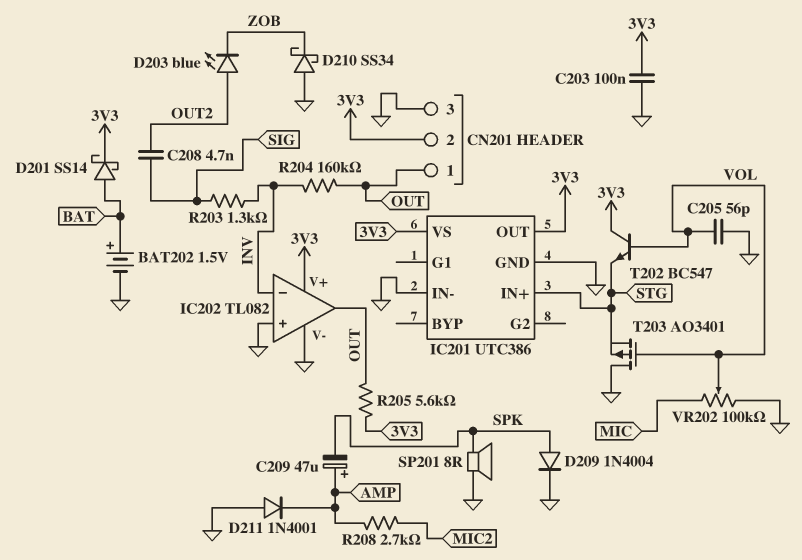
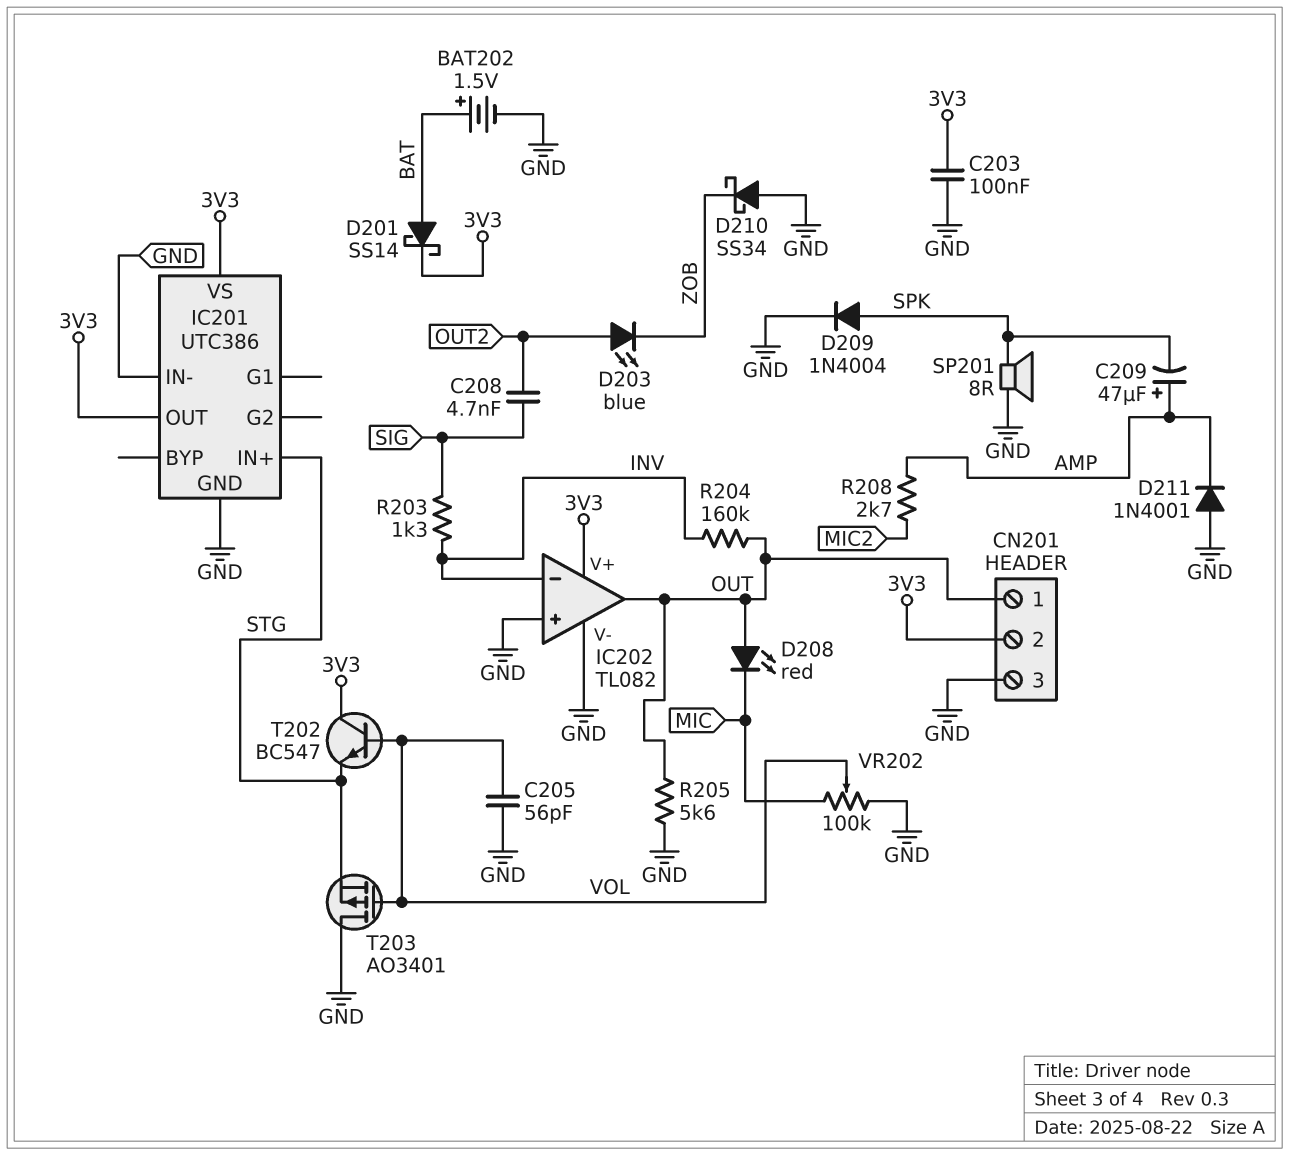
D208: none -> LED red (A OUT, K MIC)
R205: 5.6k (3V3, OUT) -> 5.6k (GND, OUT)

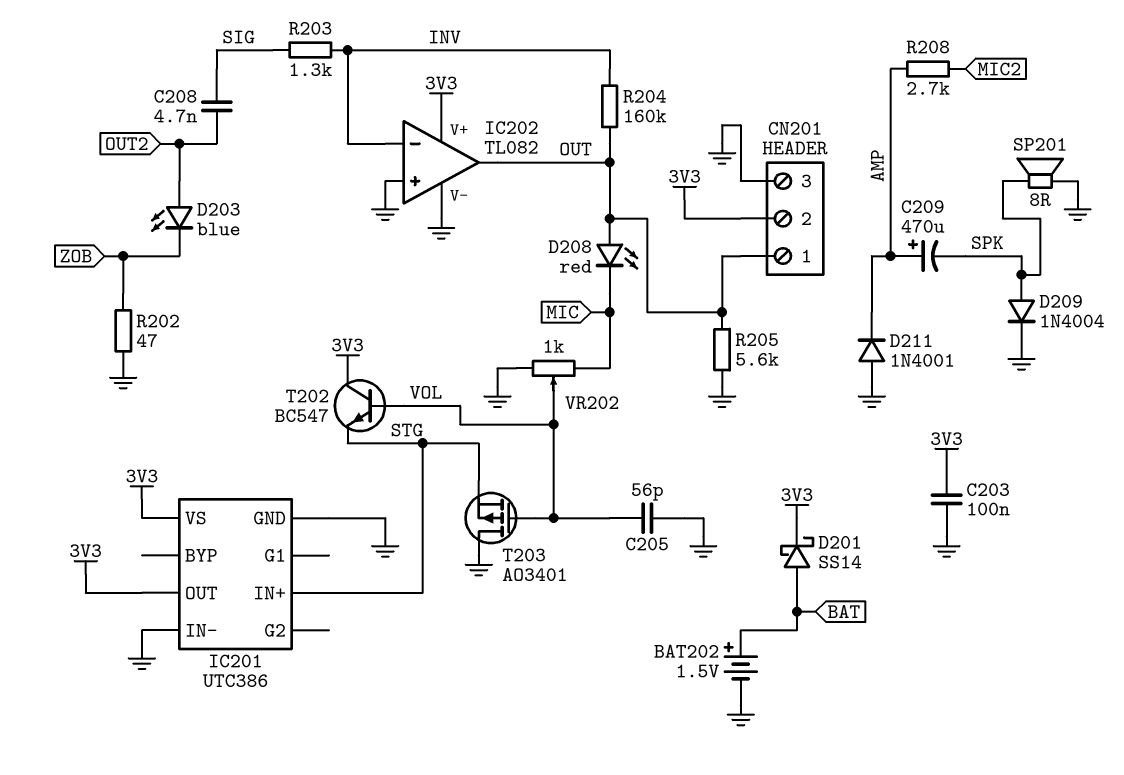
C209: 47uF (plus AMP, minus SPK) -> 470uF (plus AMP, minus SPK)
D210: schottky SS34 (A GND, K ZOB) -> none
R202: none -> 47 (GND, ZOB)
VR202: 100k (GND, MIC, wiper VOL) -> 1k (GND, MIC, wiper VOL)

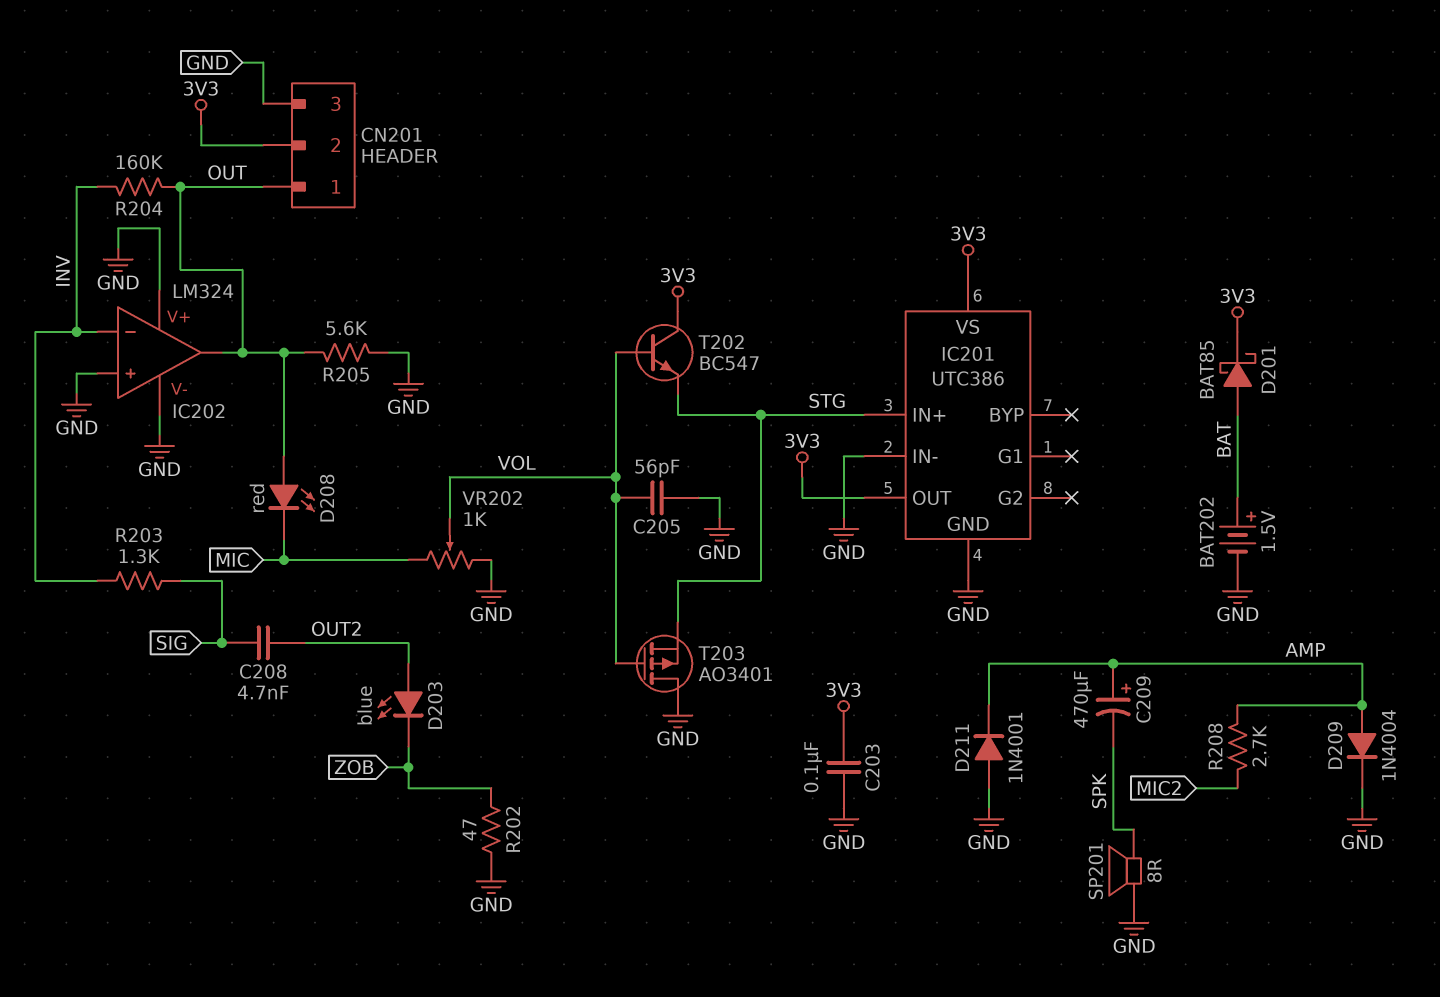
D201: schottky SS14 (A BAT, K 3V3) -> schottky BAT85 (A BAT, K 3V3)
D209: diode 1N4004 (A SPK, K GND) -> diode 1N4004 (A AMP, K GND)
IC202: TL082 -> LM324
IC202 pin V+: 3V3 -> GND

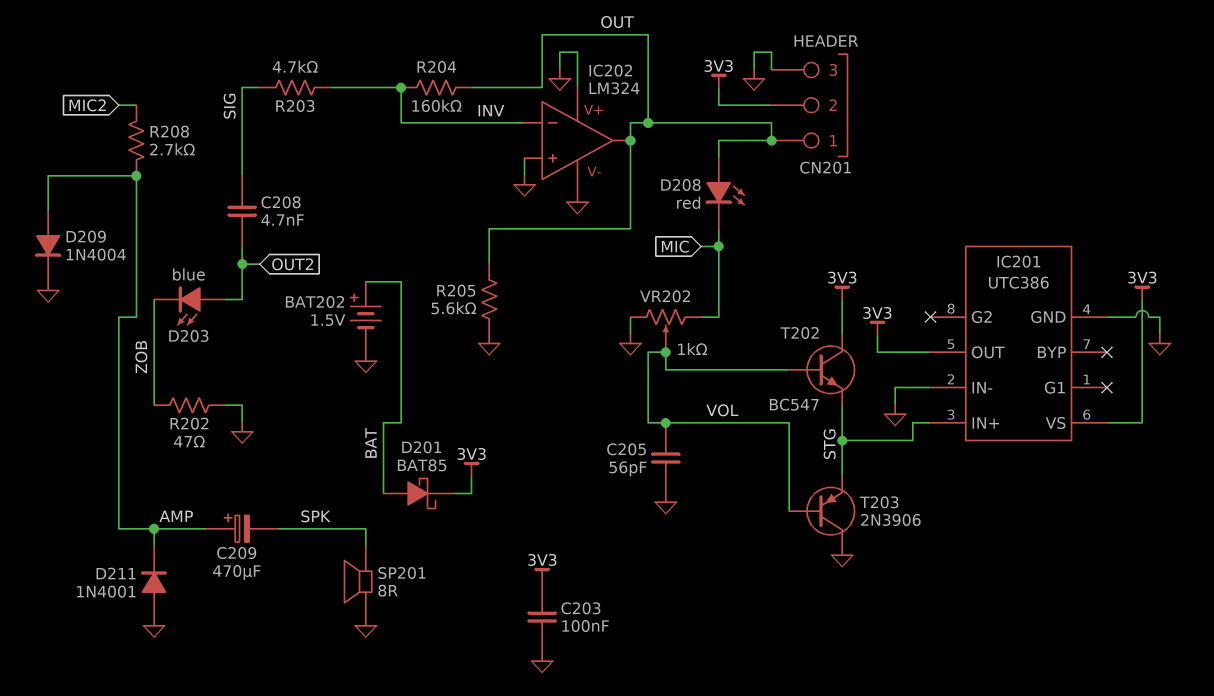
R203: 1.3k (INV, SIG) -> 4.7k (INV, SIG)
T203: PMOS AO3401 (G VOL, D GND, S STG) -> PNP 2N3906 (B VOL, C GND, E STG)

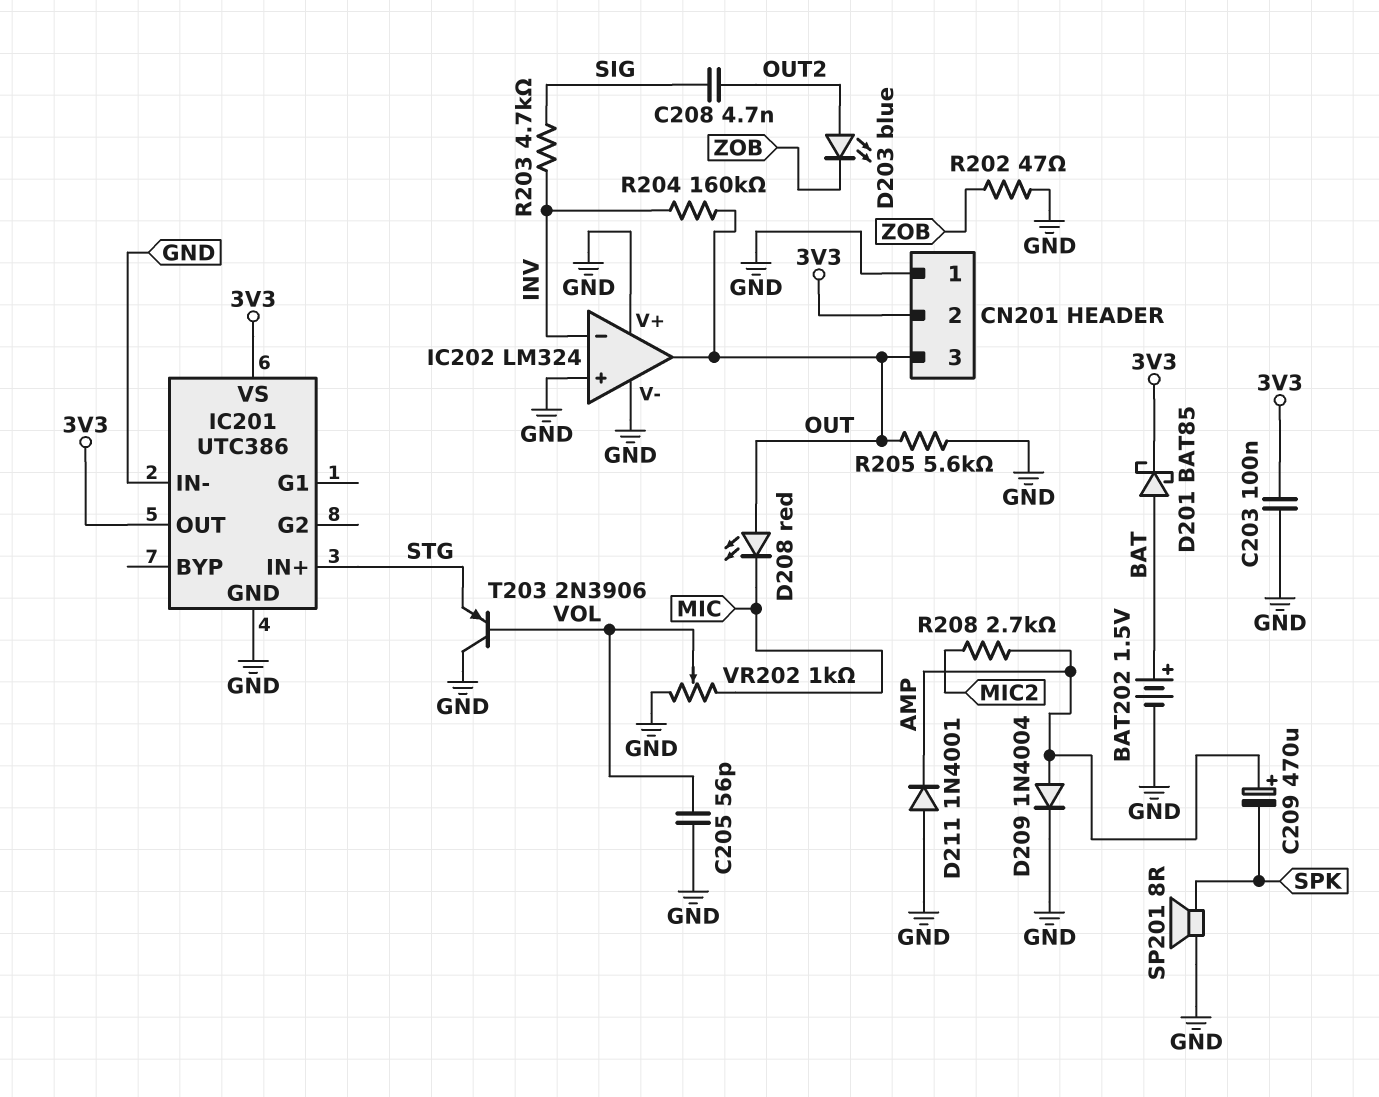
CN201 pin 1: OUT -> GND
CN201 pin 3: GND -> OUT
T202: NPN BC547 (B VOL, C 3V3, E STG) -> none

